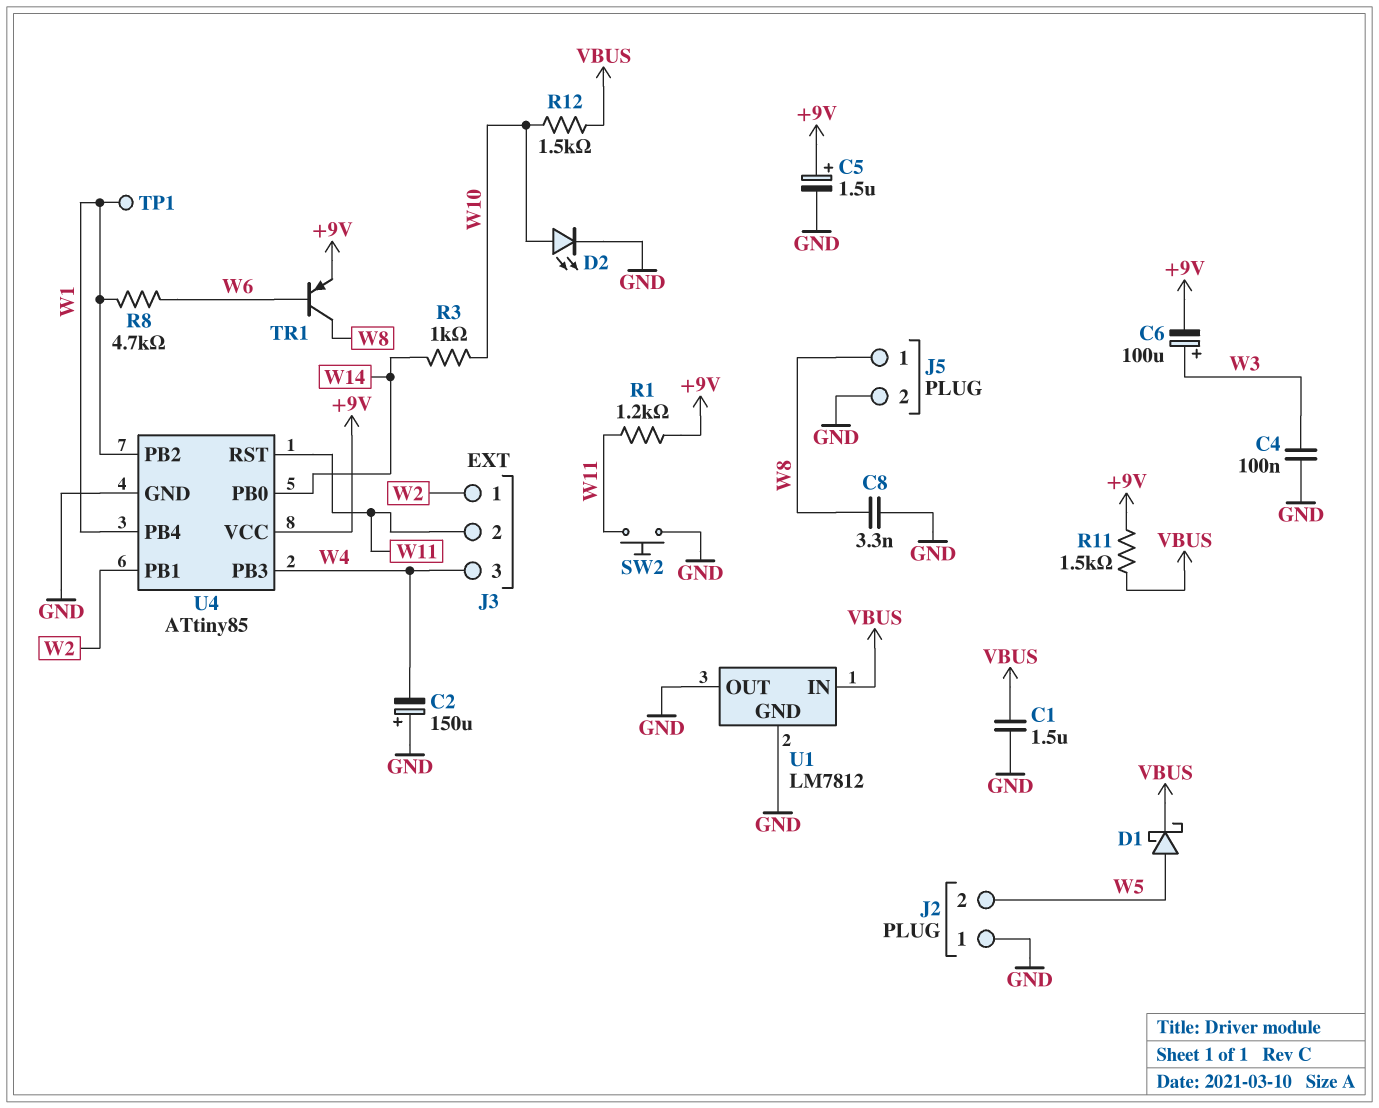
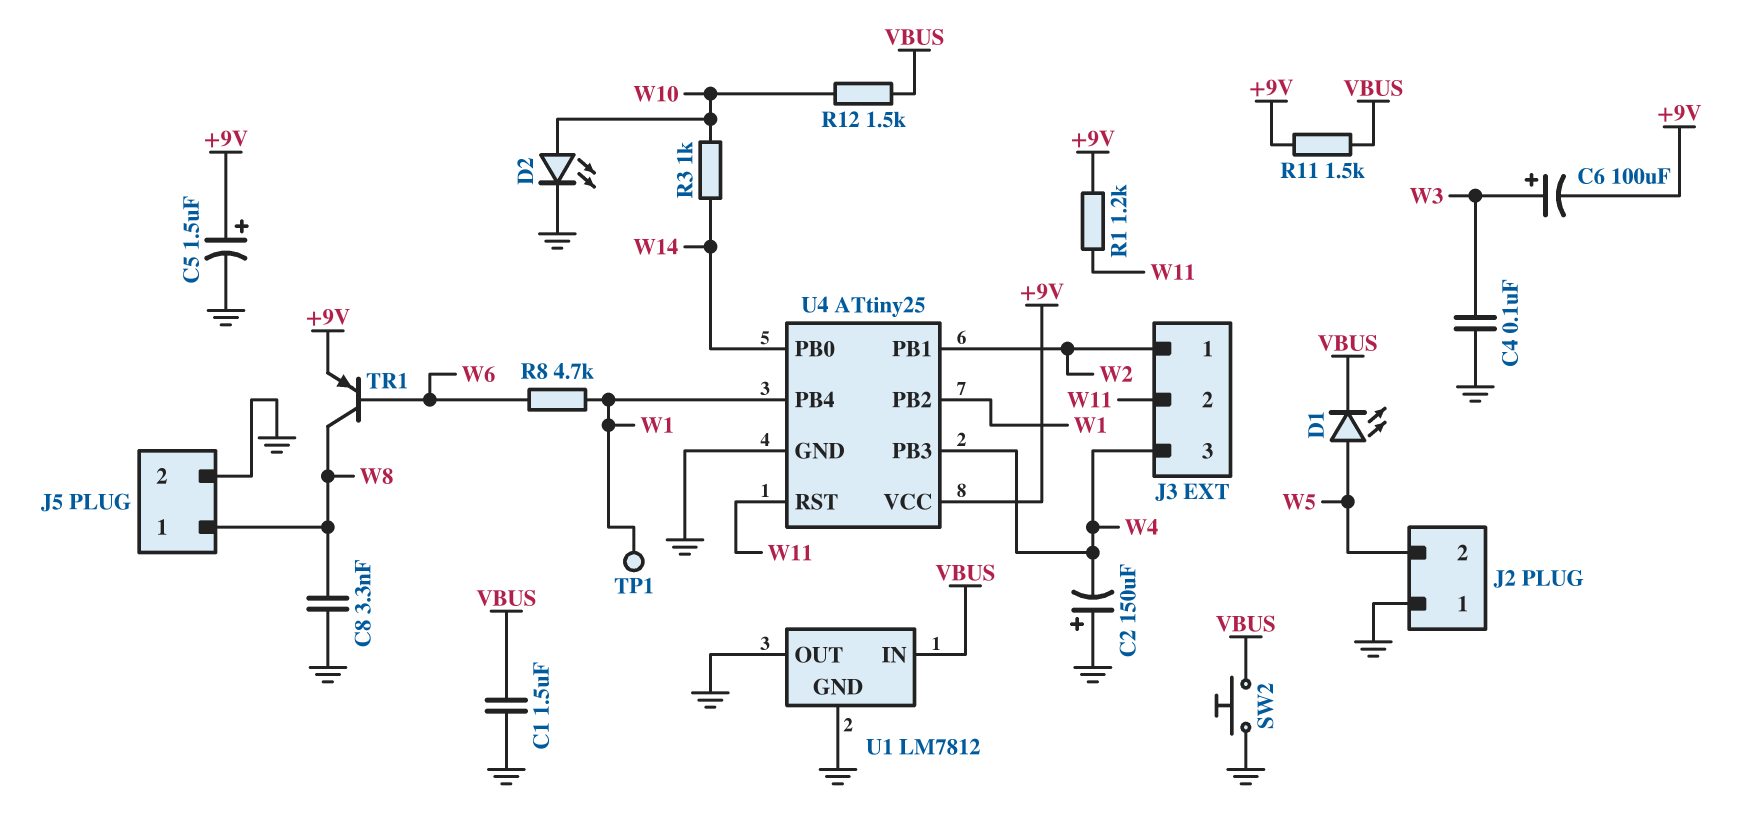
D1: schottky (A W5, K VBUS) -> LED (A W5, K VBUS)
SW2: button (GND, W11) -> button (GND, VBUS)
U4: ATtiny85 -> ATtiny25

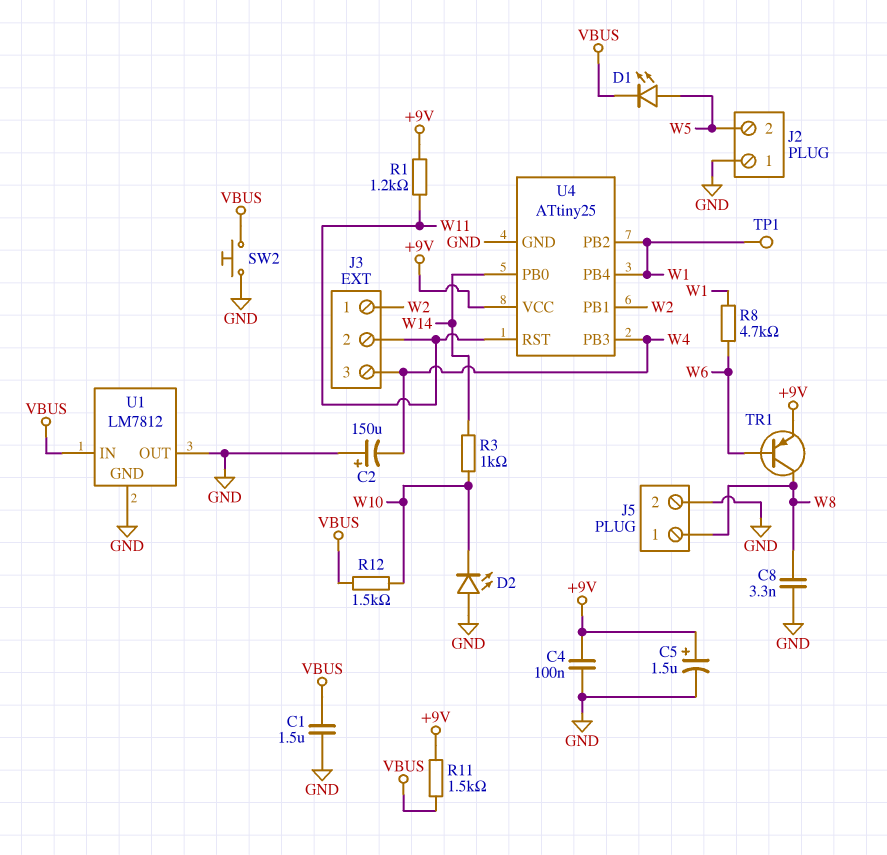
C4: 100nF (GND, W3) -> 100nF (+9V, GND)
C6: 100uF (plus W3, minus +9V) -> none
D2: LED (A W10, K GND) -> LED (A GND, K W10)

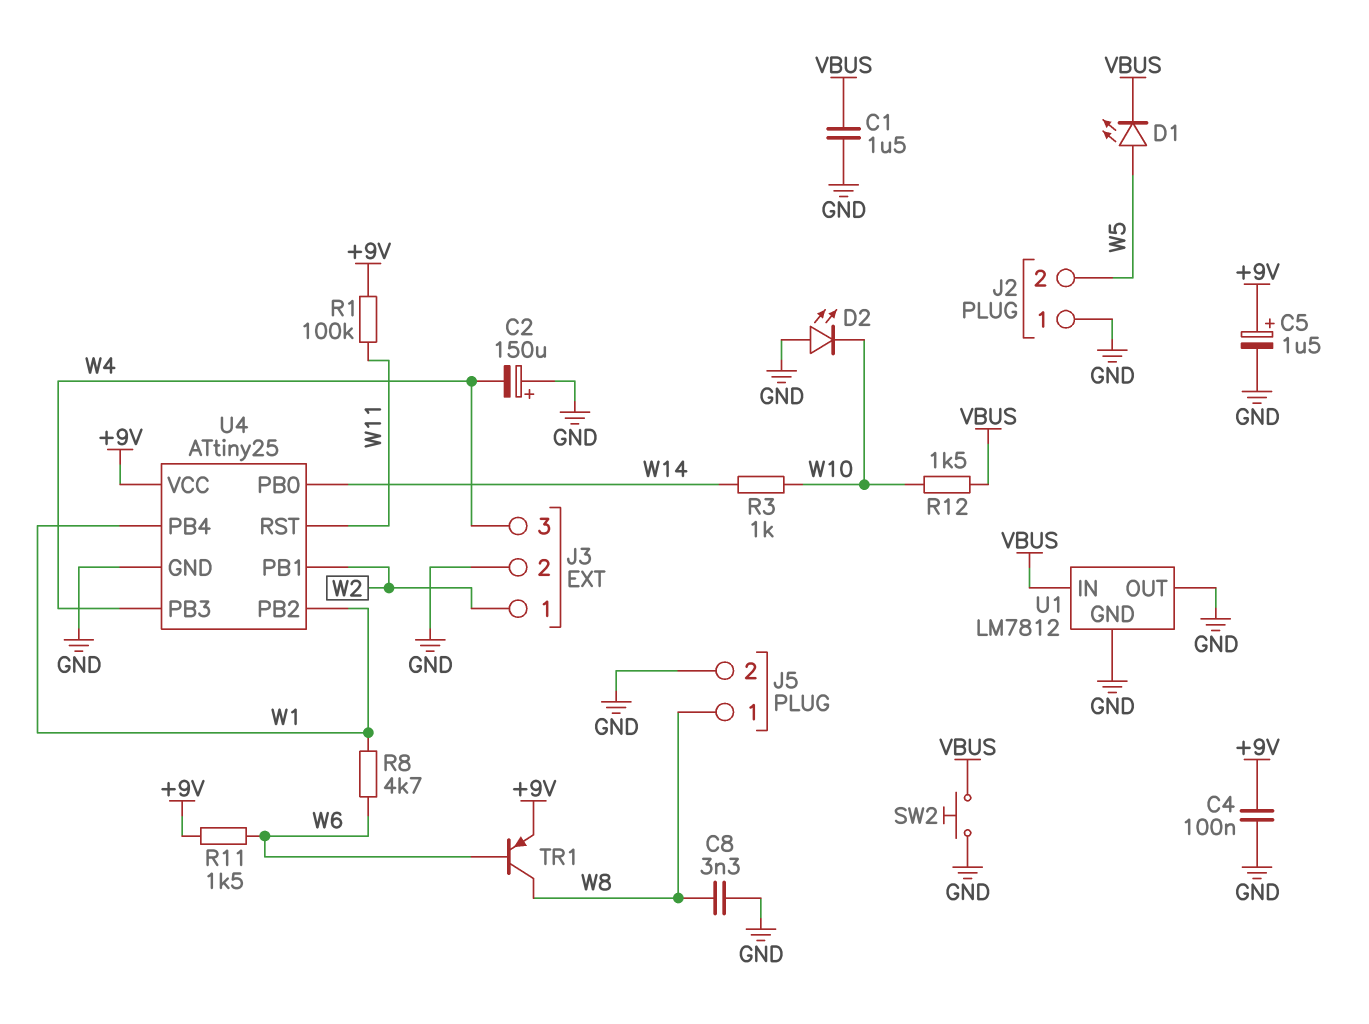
J3 pin 2: W11 -> GND
R1: 1.2k (+9V, W11) -> 100k (+9V, W11)
R11: 1.5k (+9V, VBUS) -> 1.5k (+9V, W6)
TP1: test point (W1) -> none

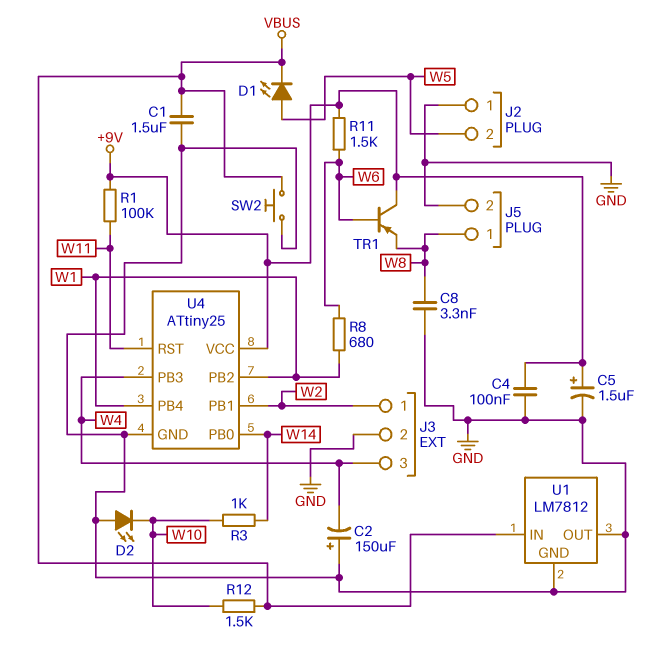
R8: 4.7k (W1, W6) -> 680 (W1, W6)
TR1: PNP (B W6, C W8, E +9V) -> PNP (B W6, C +9V, E W8)

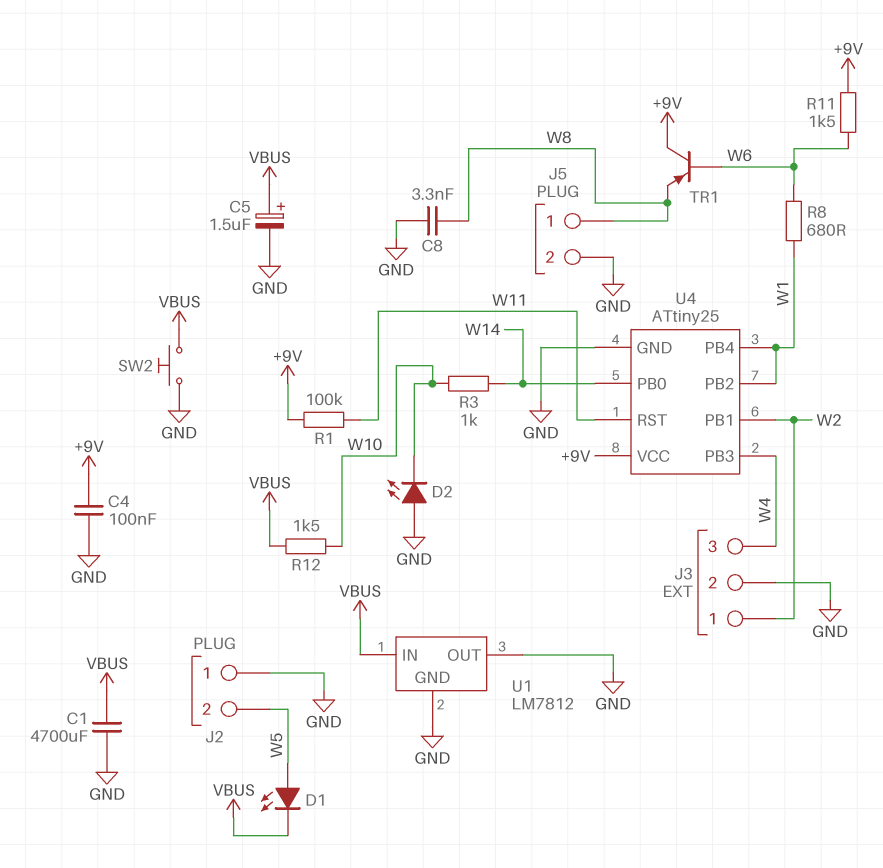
C1: 1.5uF (GND, VBUS) -> 4700uF (GND, VBUS)
C2: 150uF (plus GND, minus W4) -> none
C5: 1.5uF (plus +9V, minus GND) -> 1.5uF (plus VBUS, minus GND)

